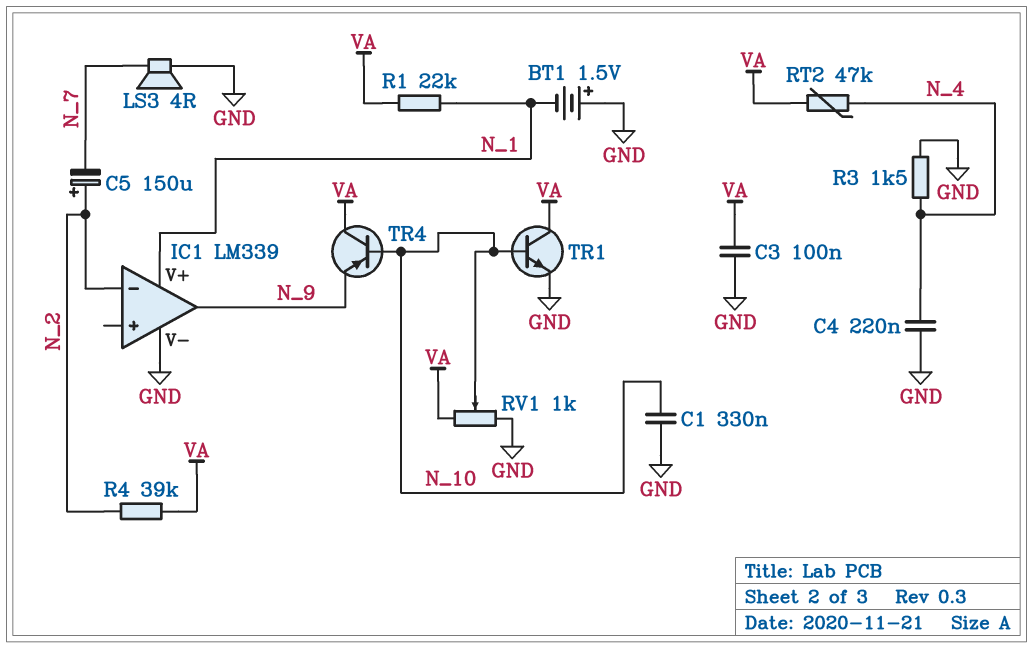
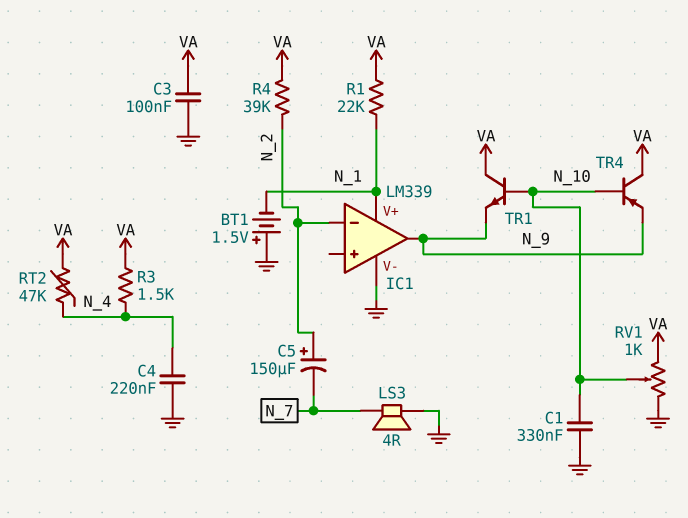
R3: 1.5k (GND, N_4) -> 1.5k (N_4, VA)
TR1: NPN (B N_10, C VA, E GND) -> NPN (B N_10, C VA, E N_9)

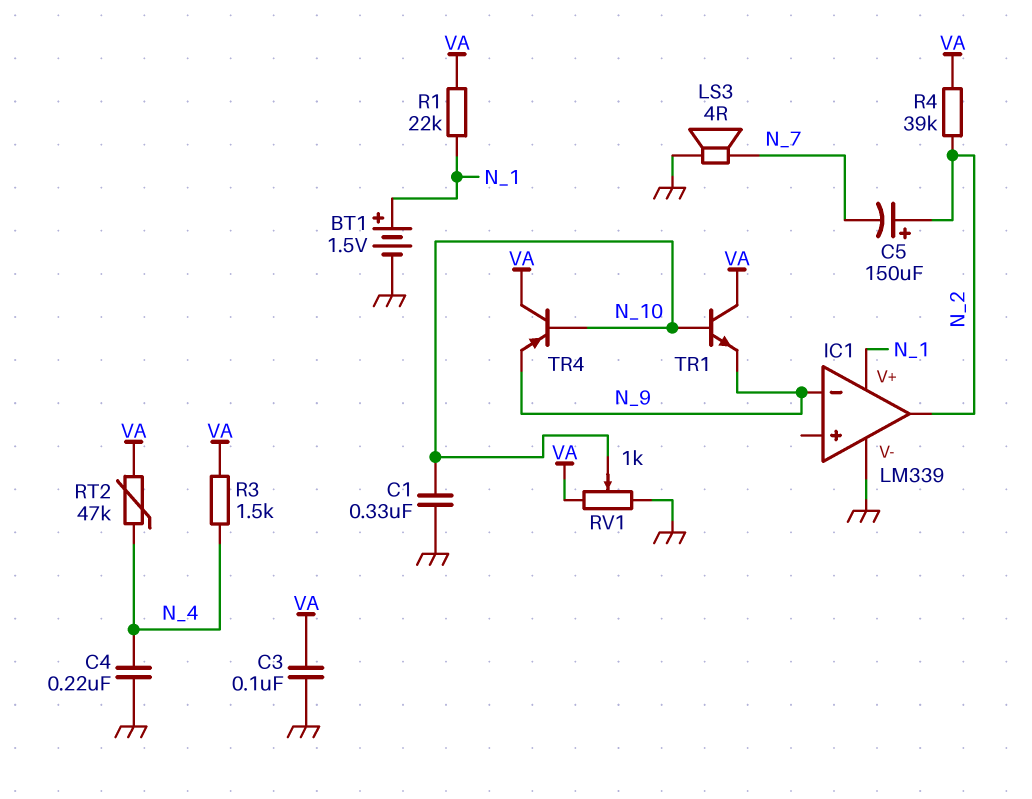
BT1: 1.5V (plus GND, minus N_1) -> 1.5V (plus N_1, minus GND)
IC1 pin in-: N_2 -> N_9
IC1 pin out: N_9 -> N_2

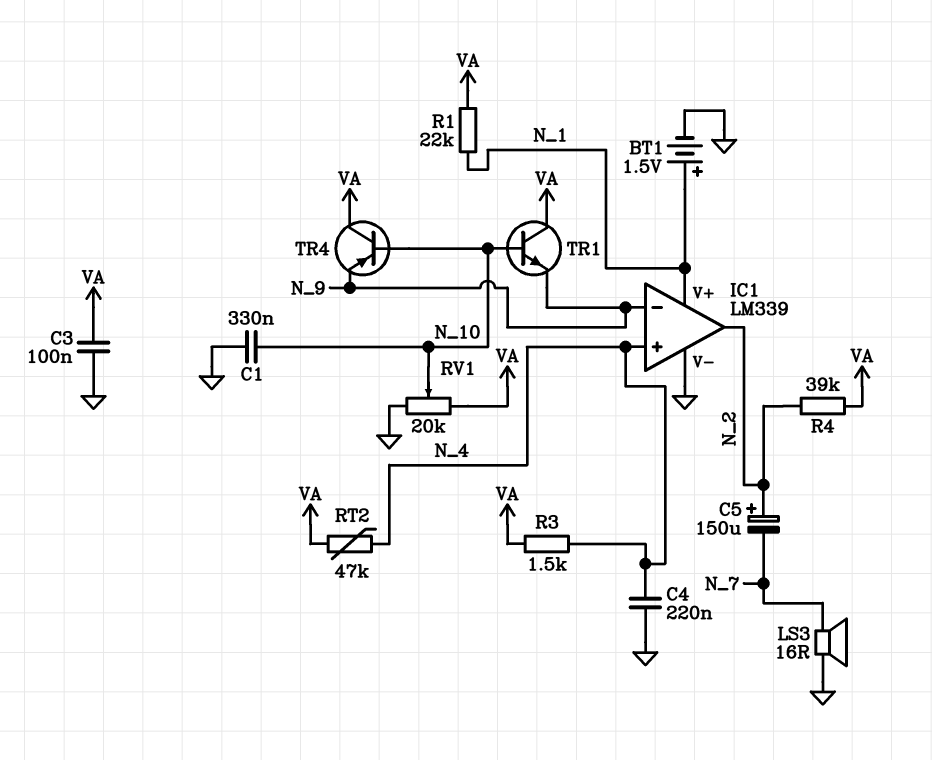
IC1 pin in+: none -> N_4
LS3: speaker 4R (GND, N_7) -> speaker 16R (GND, N_7)
RV1: 1k (GND, VA, wiper N_10) -> 20k (GND, VA, wiper N_10)

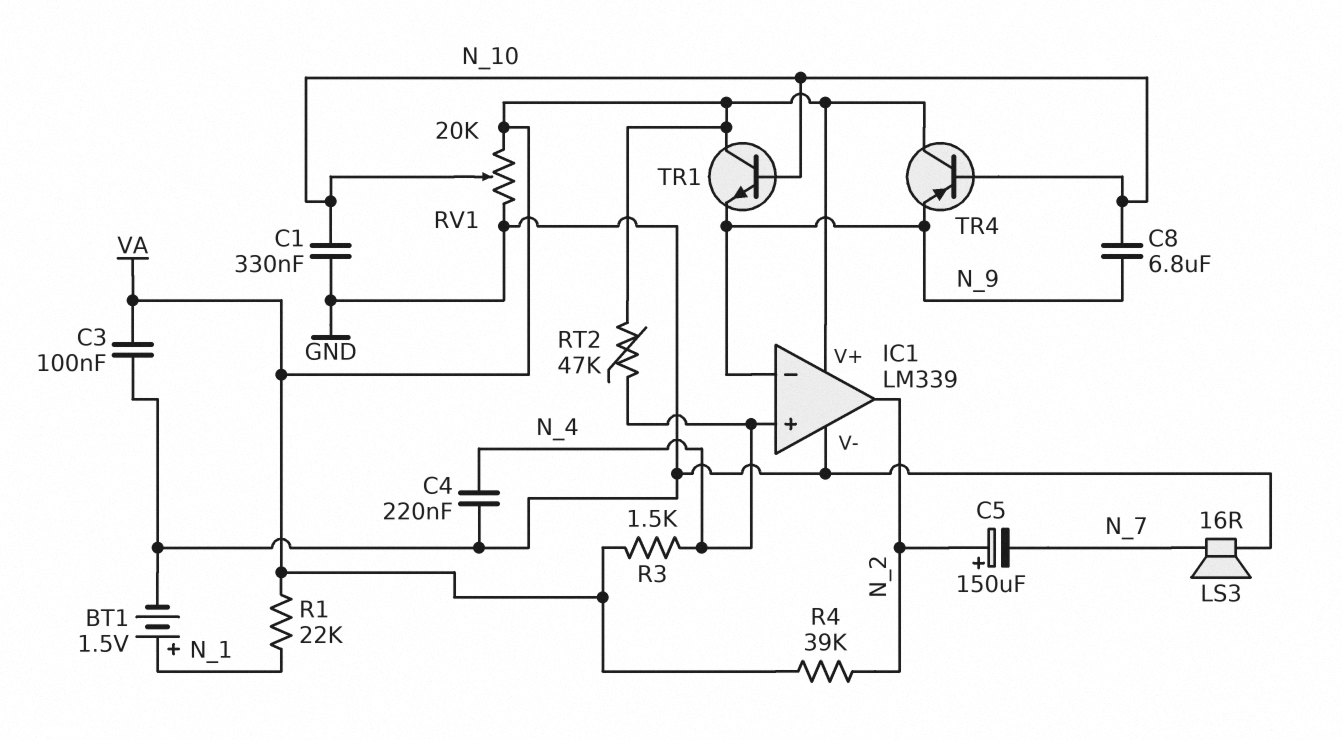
C8: none -> 6.8uF (N_9, N_10)
IC1 pin V+: N_1 -> VA

